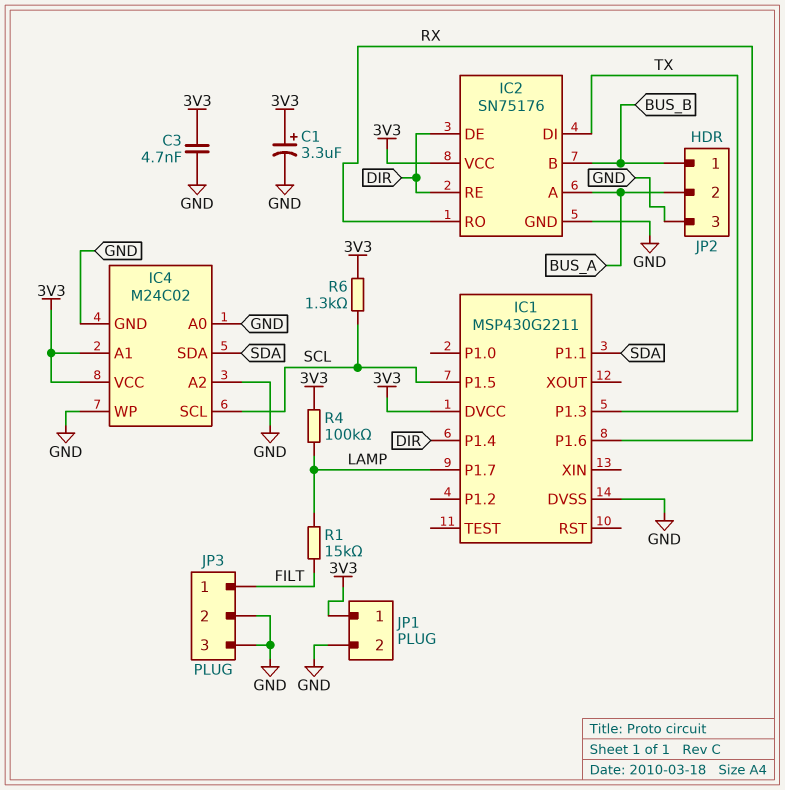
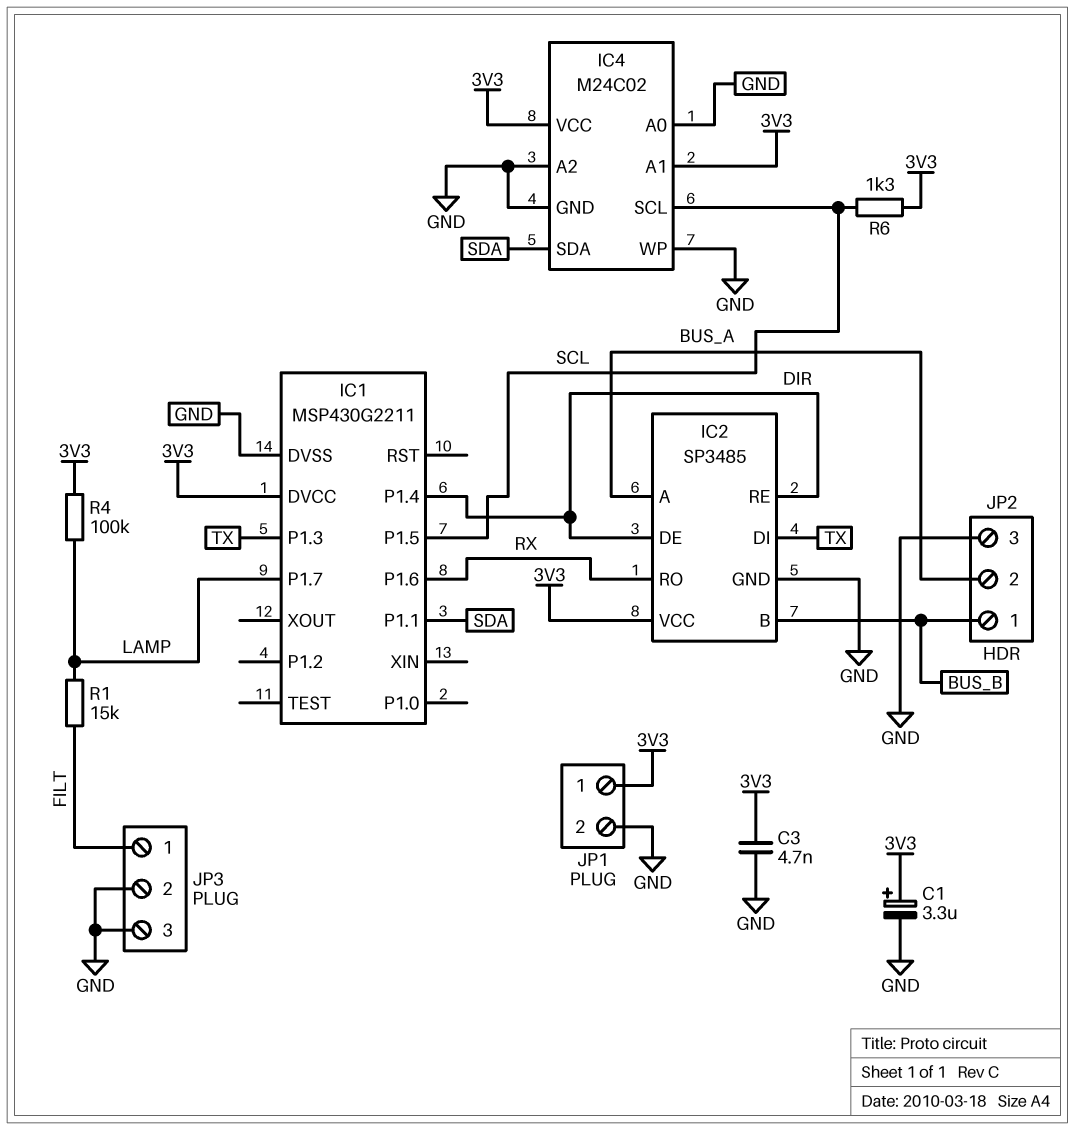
IC2: SN75176 -> SP3485

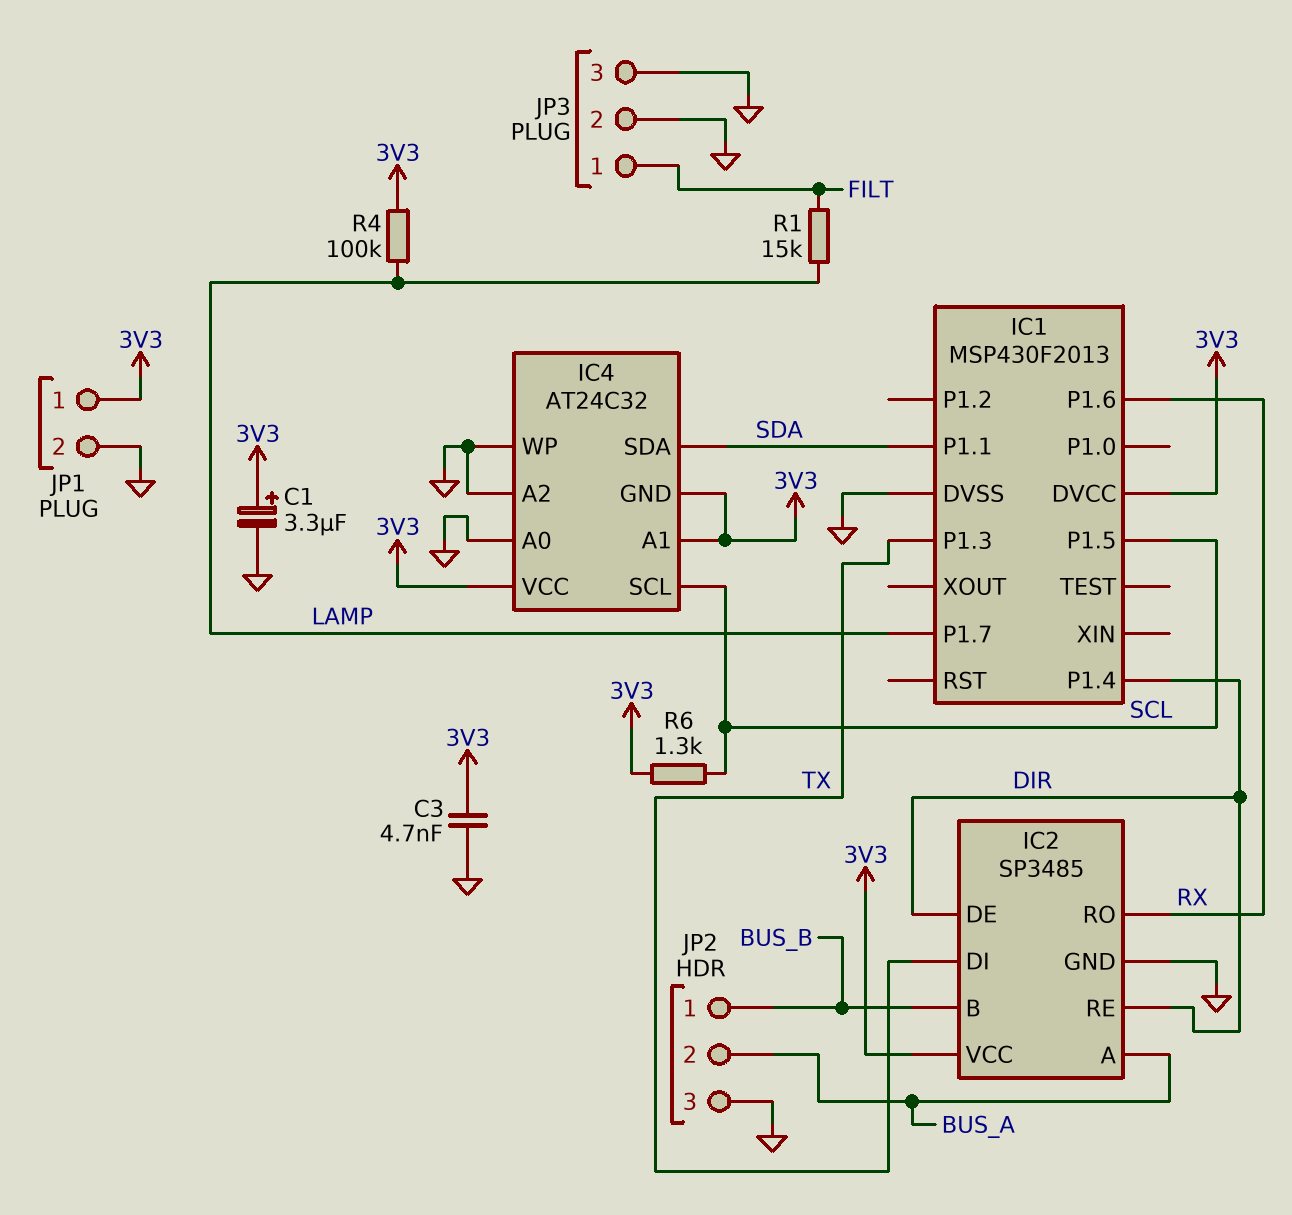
IC1: MSP430G2211 -> MSP430F2013
IC4: M24C02 -> AT24C32
IC4 pin GND: GND -> 3V3

